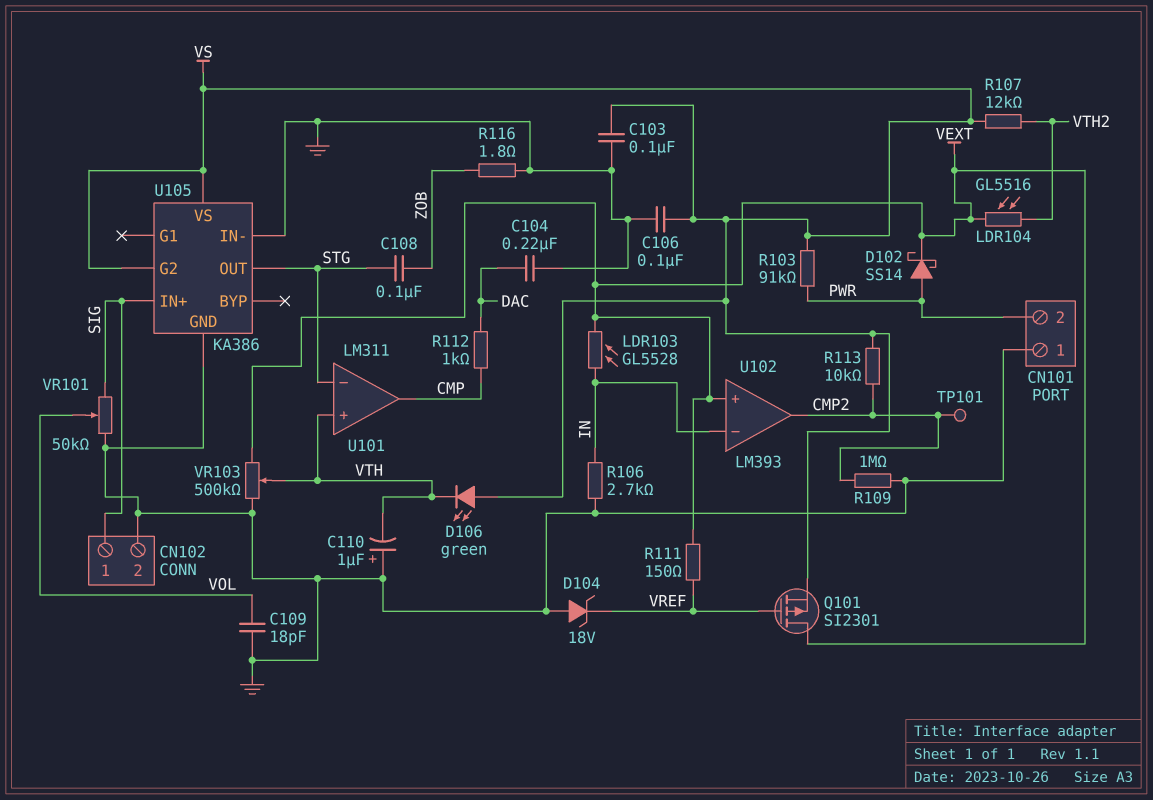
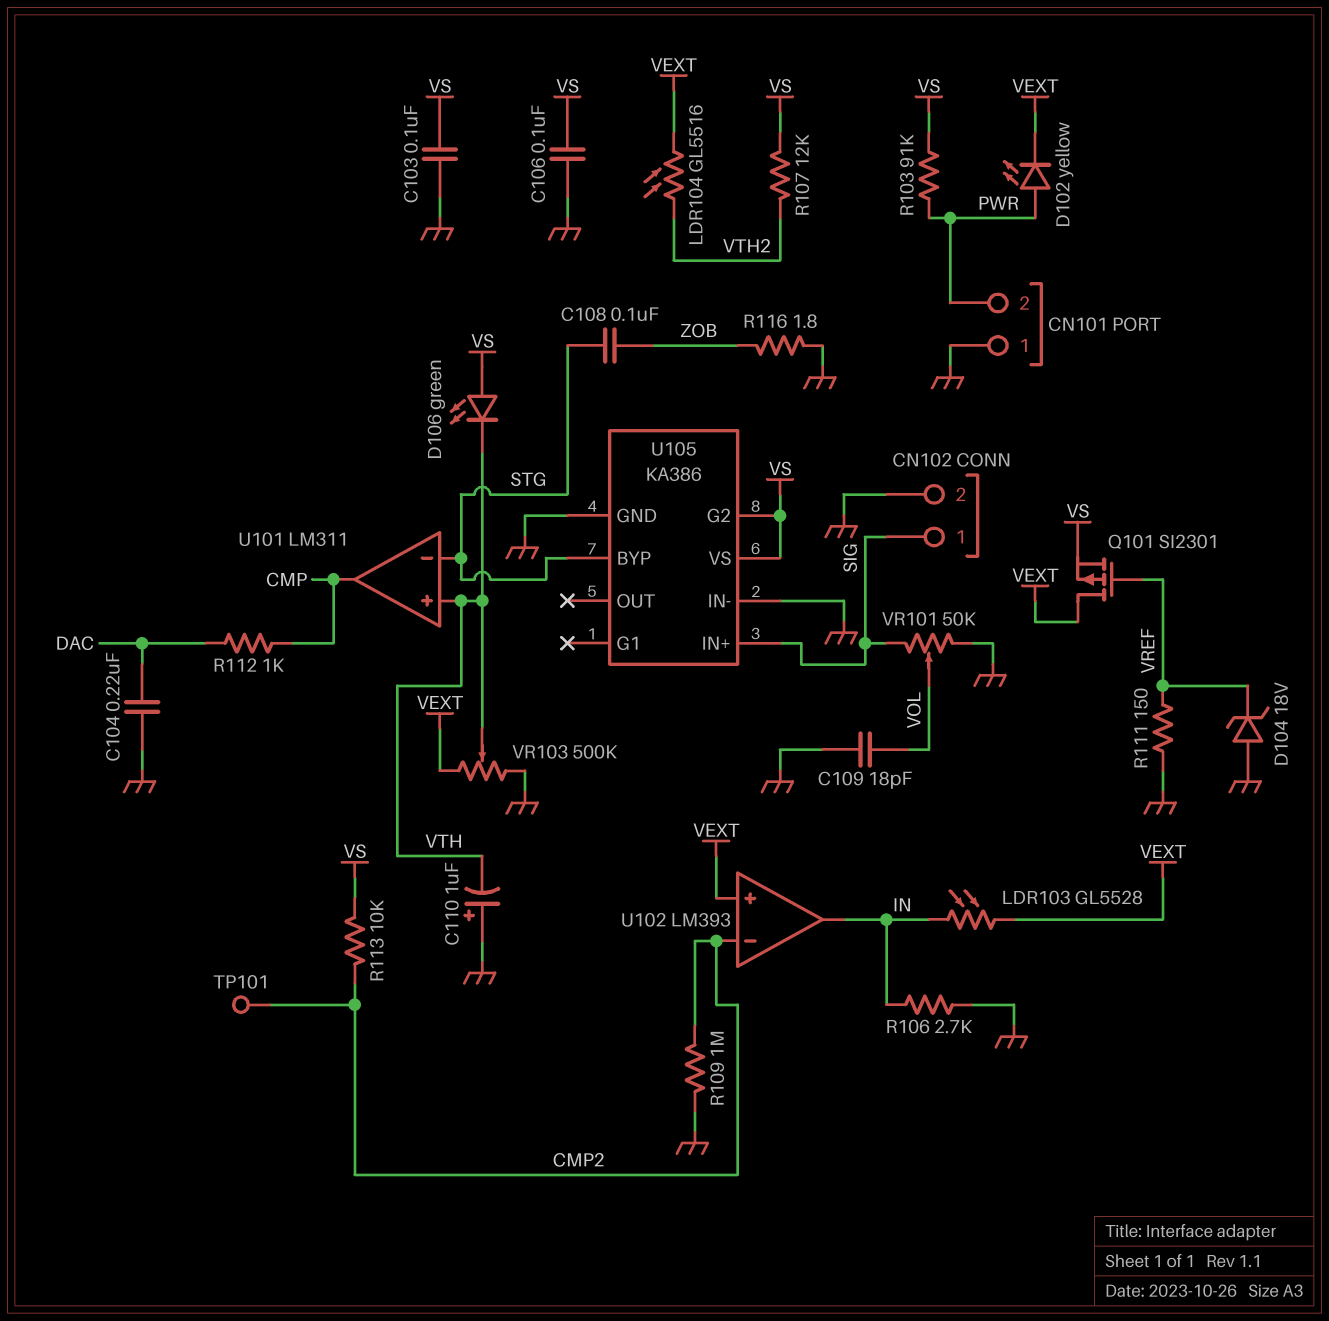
D102: schottky SS14 (A PWR, K VEXT) -> LED yellow (A PWR, K VEXT)
R111: 150 (VEXT, VREF) -> 150 (GND, VREF)
U102 pin in-: IN -> CMP2
U102 pin out: CMP2 -> IN
U105 pin BYP: none -> STG
U105 pin OUT: STG -> none

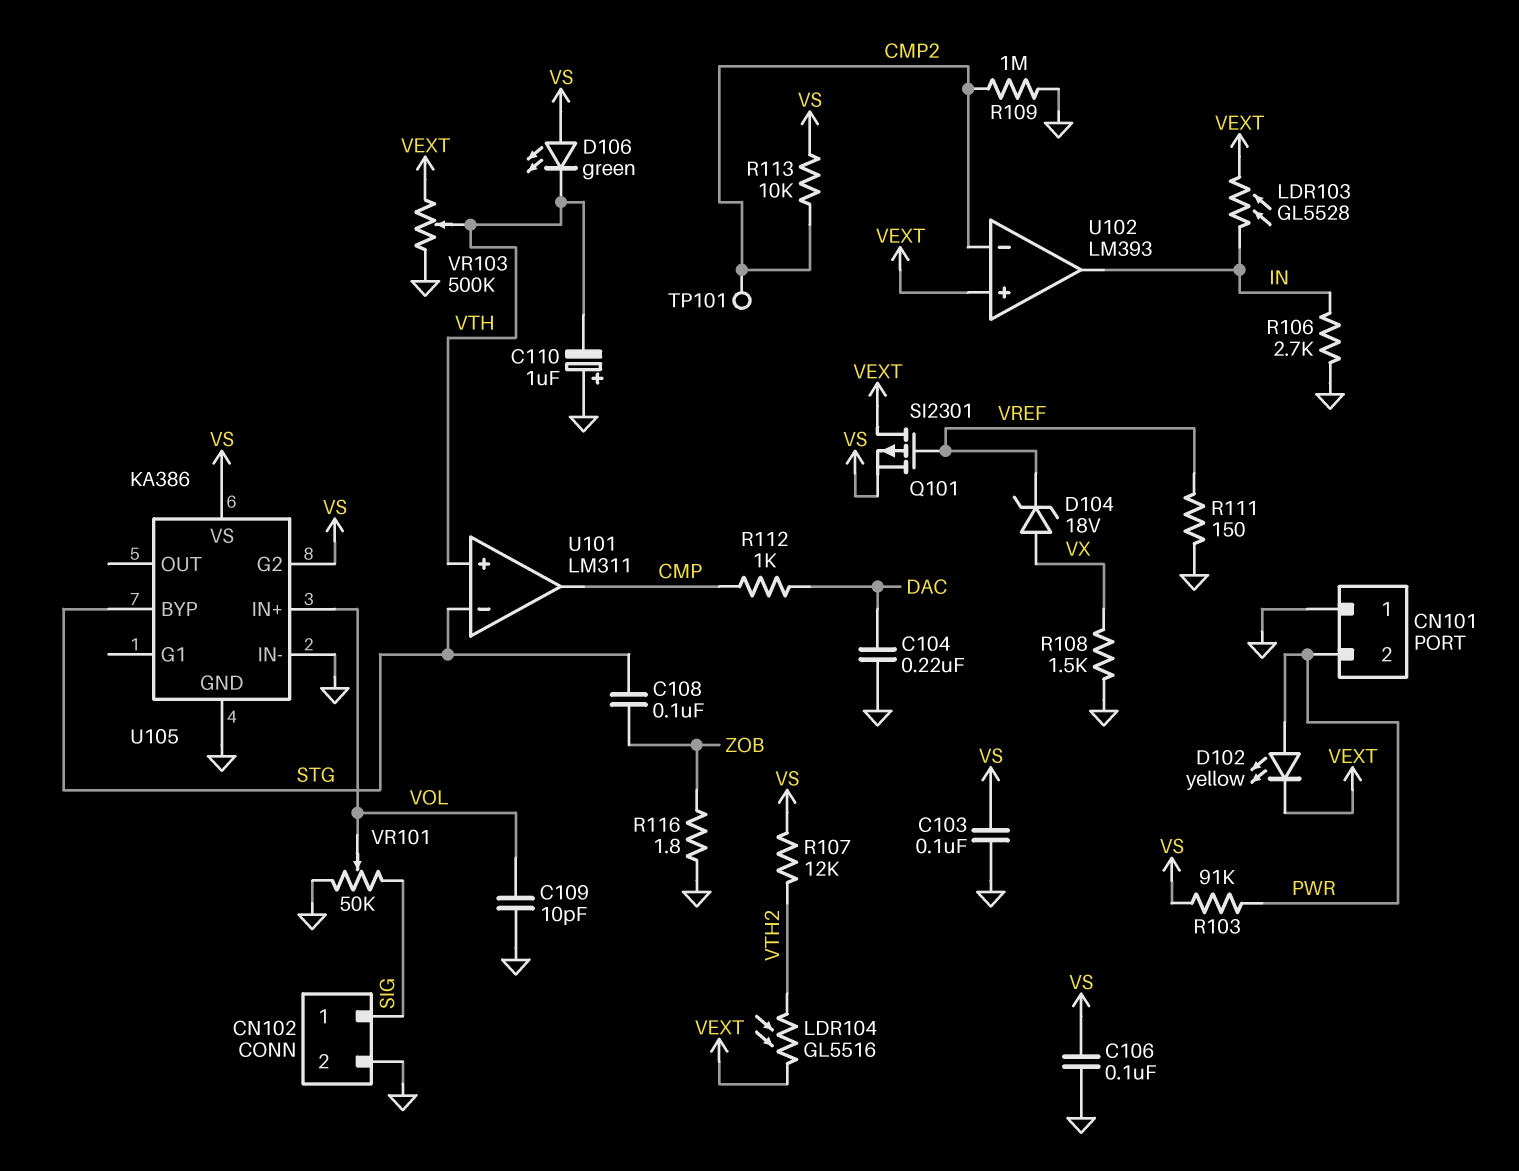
C109: 18pF (GND, VOL) -> 10pF (GND, VOL)
D104: zener 18V (A GND, K VREF) -> zener 18V (A VX, K VREF)
R108: none -> 1.5k (GND, VX)
U105 pin IN+: SIG -> VOL

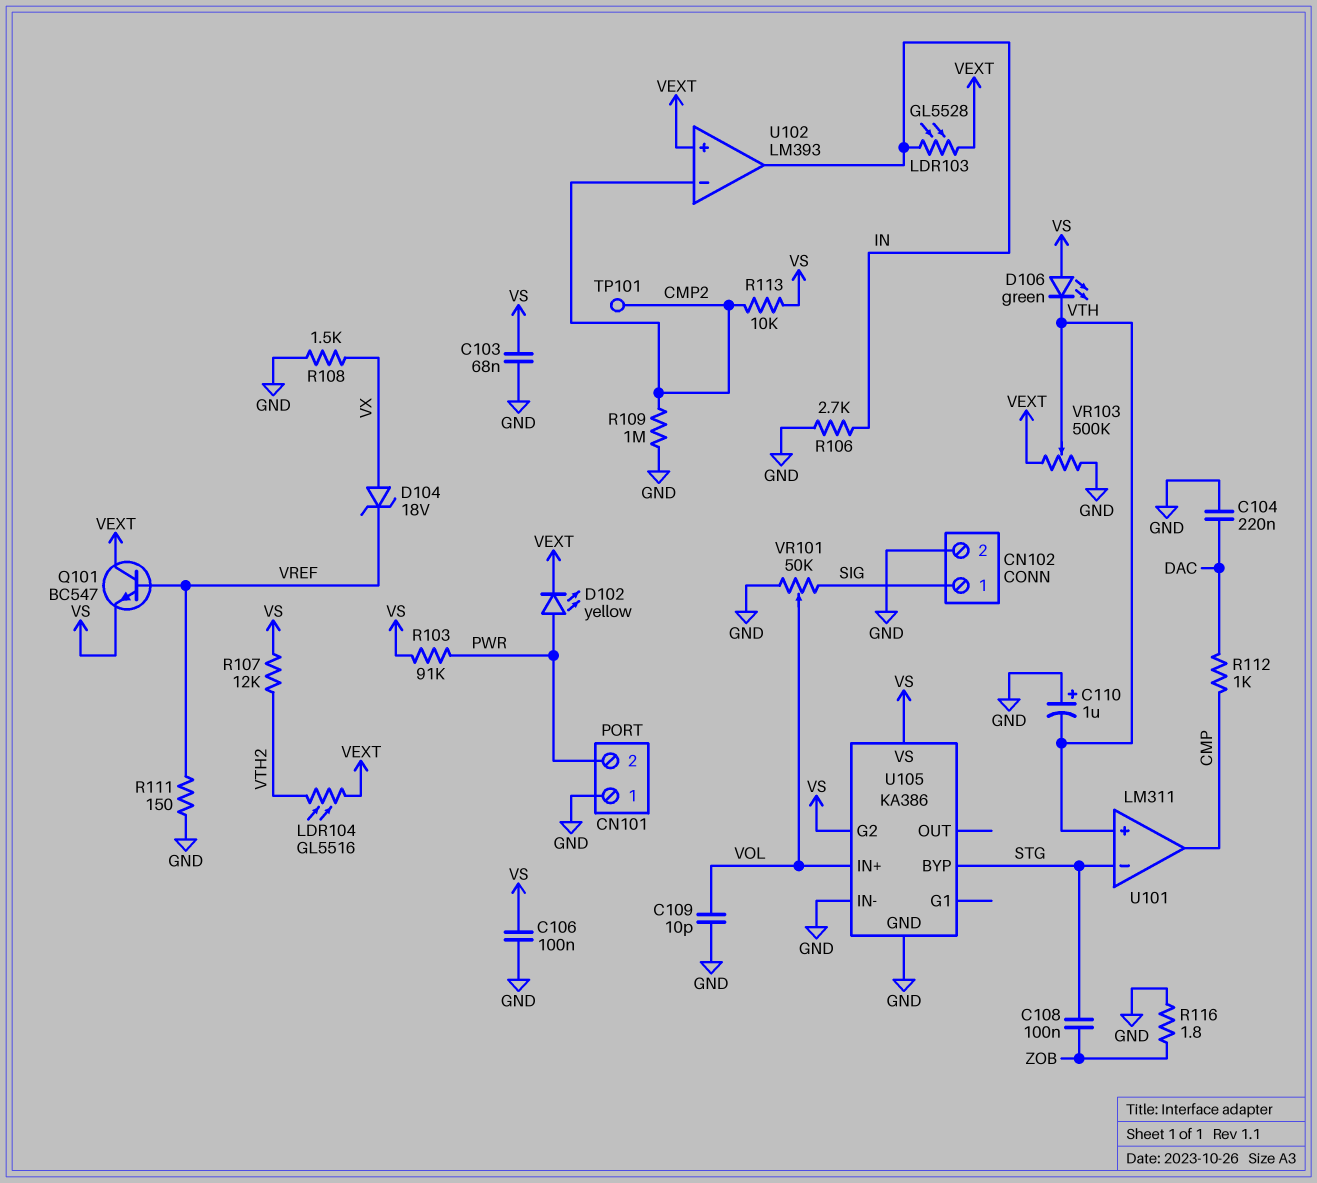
C103: 100nF (GND, VS) -> 68nF (GND, VS)
Q101: PMOS SI2301 (G VREF, D VEXT, S VS) -> NPN BC547 (B VREF, C VEXT, E VS)

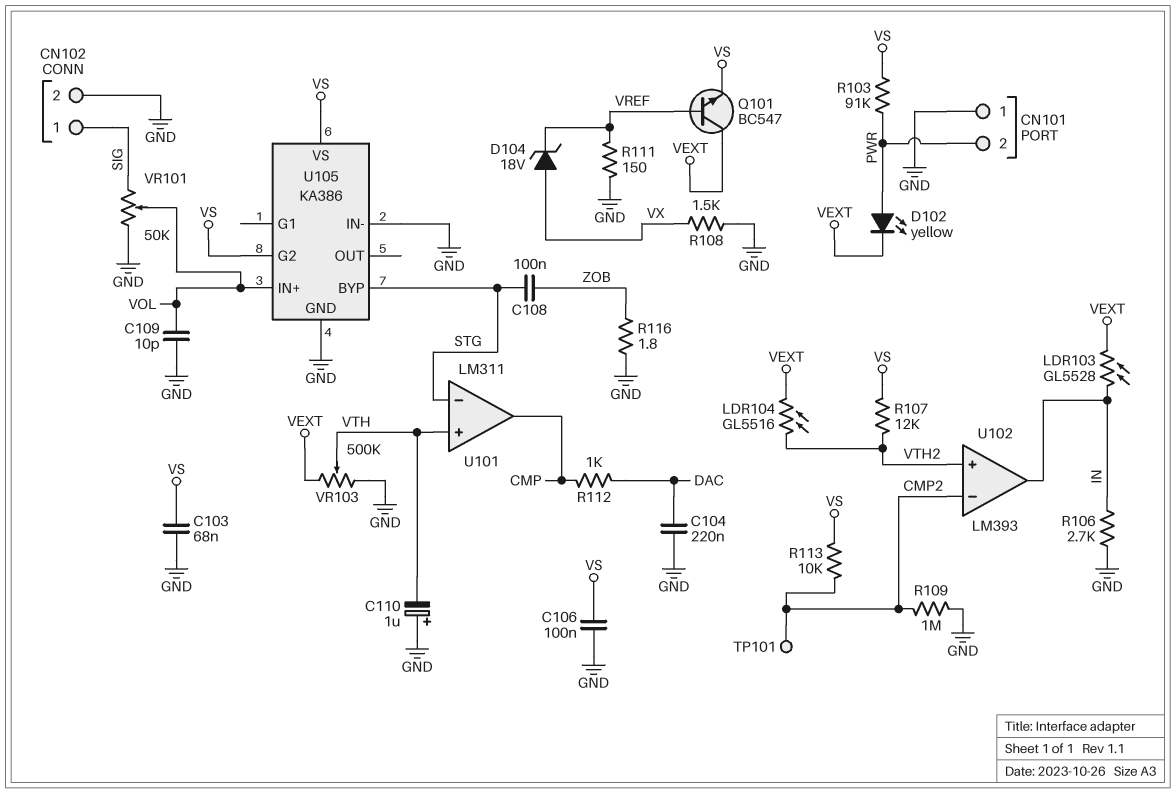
D106: LED green (A VS, K VTH) -> none
U102 pin in+: VEXT -> VTH2

